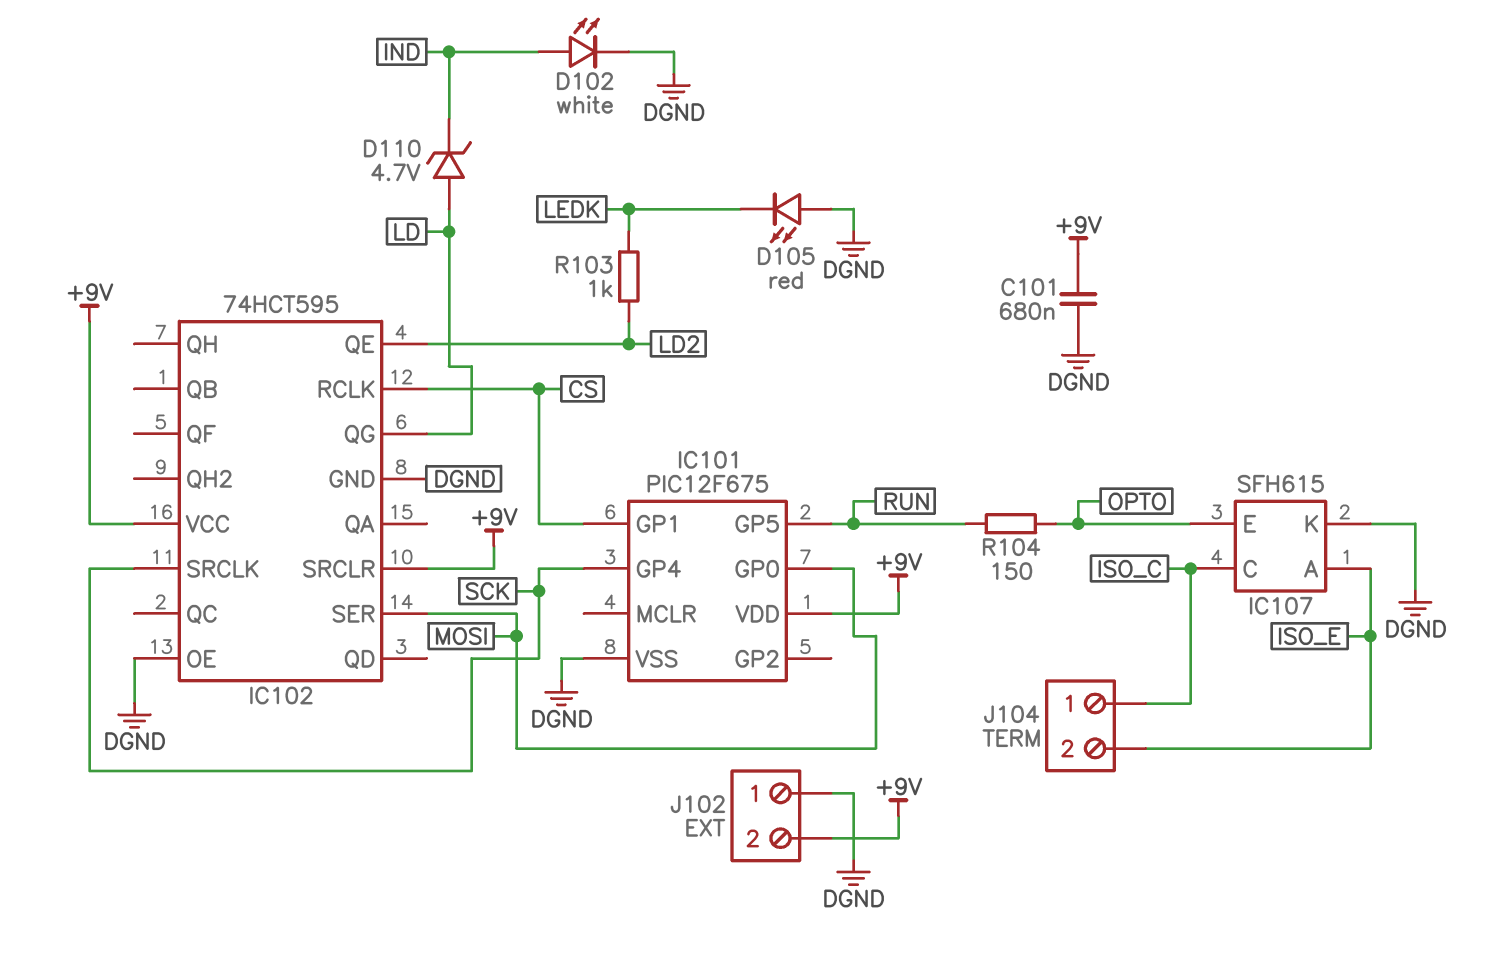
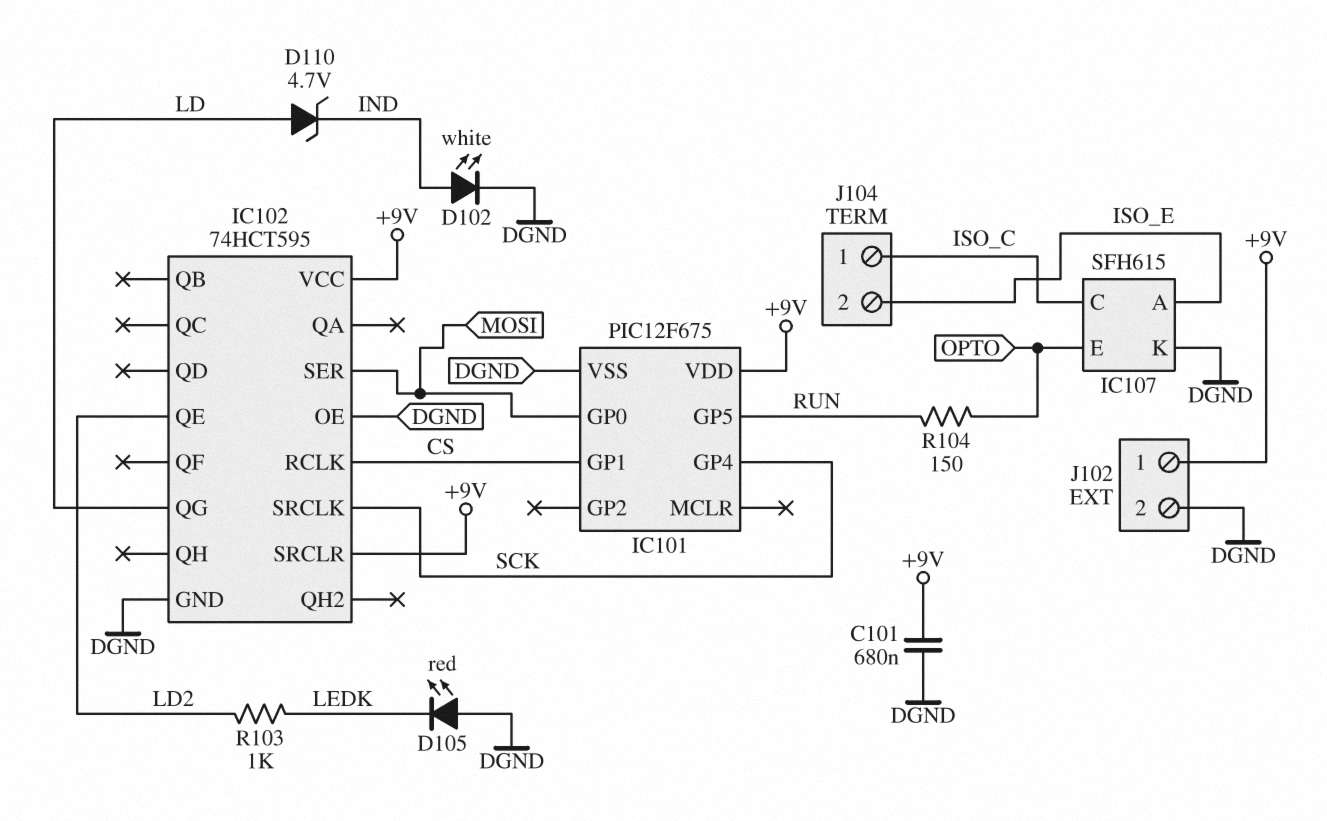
J102 pin 1: DGND -> +9V
J102 pin 2: +9V -> DGND

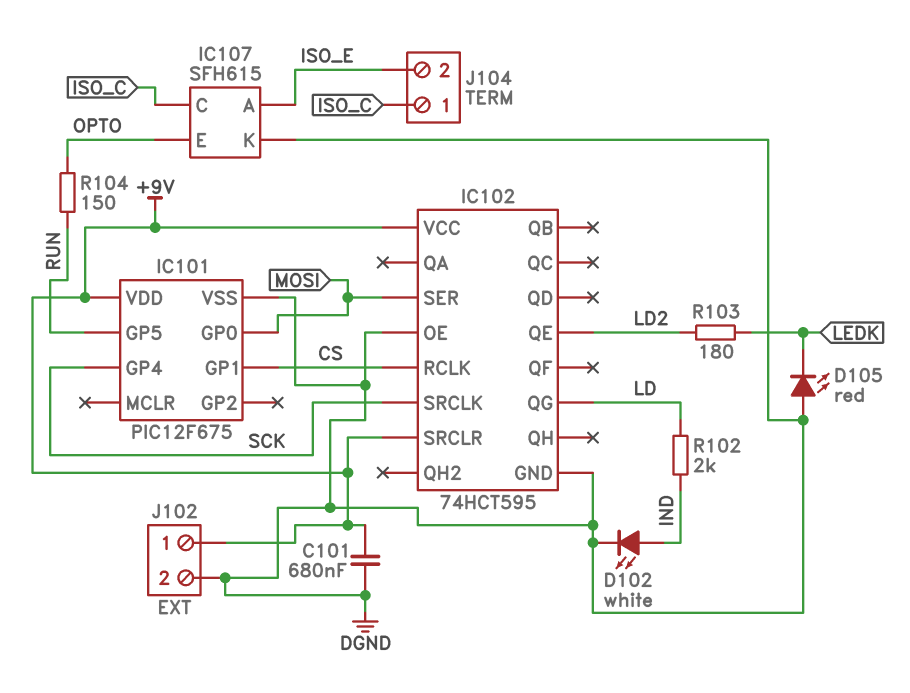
D110: zener 4.7V (A LD, K IND) -> none
R102: none -> 2k (IND, LD)
R103: 1k (LD2, LEDK) -> 180 (LD2, LEDK)

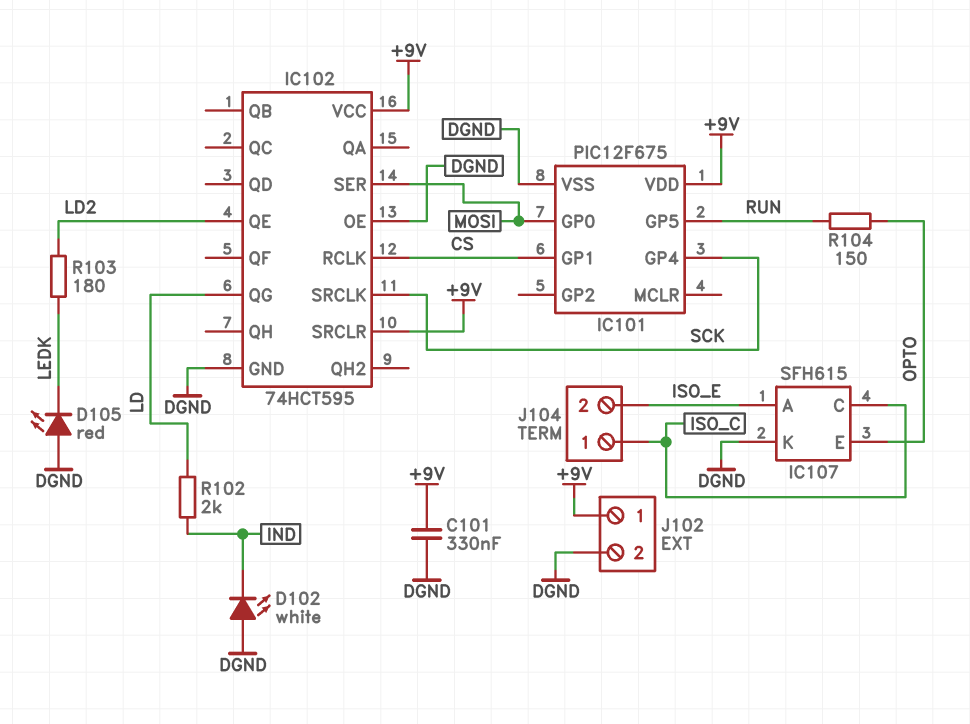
C101: 680nF (+9V, DGND) -> 330nF (+9V, DGND)
D102: LED white (A IND, K DGND) -> LED white (A DGND, K IND)

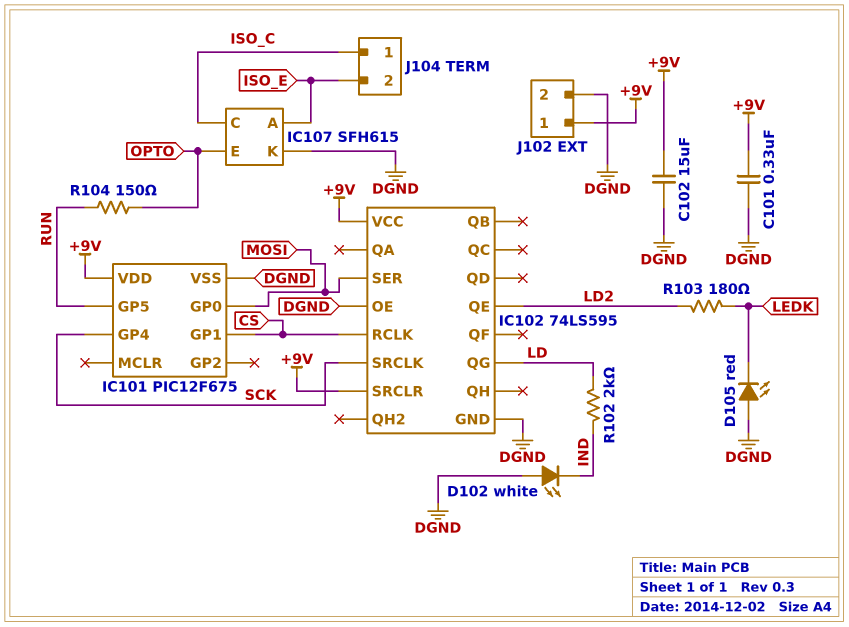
C102: none -> 15uF (+9V, DGND)
IC102: 74HCT595 -> 74LS595

